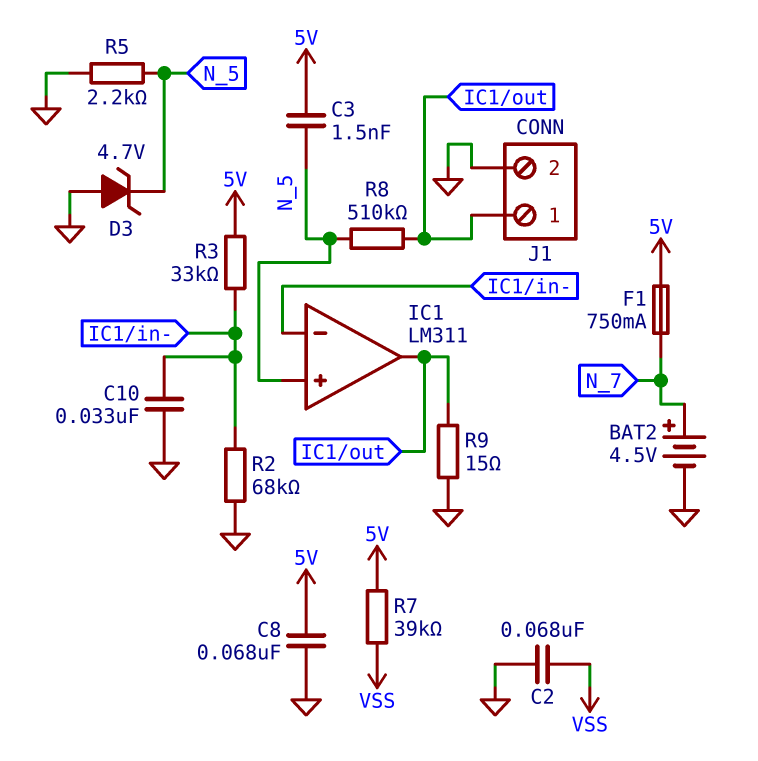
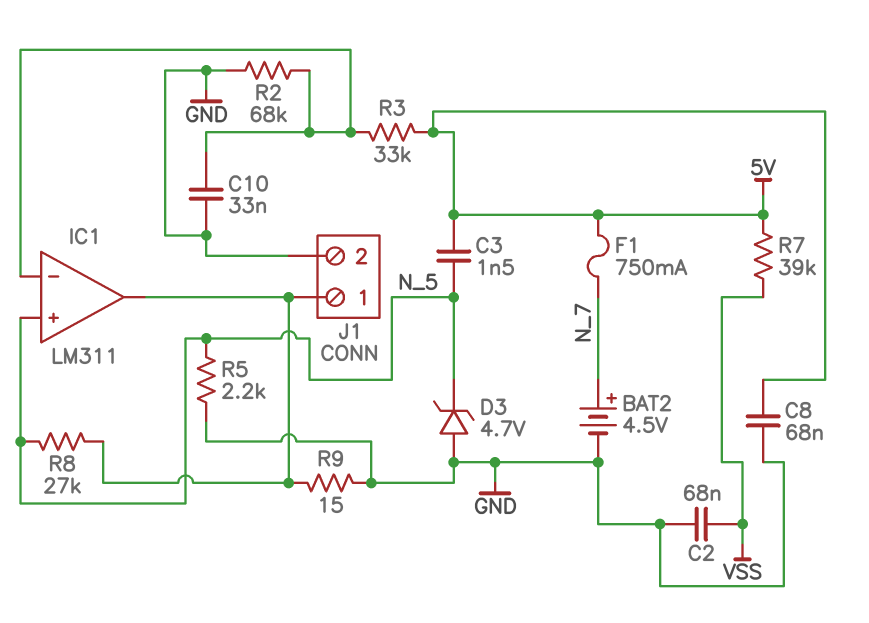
R8: 510k (IC1/out, N_5) -> 27k (IC1/out, N_5)

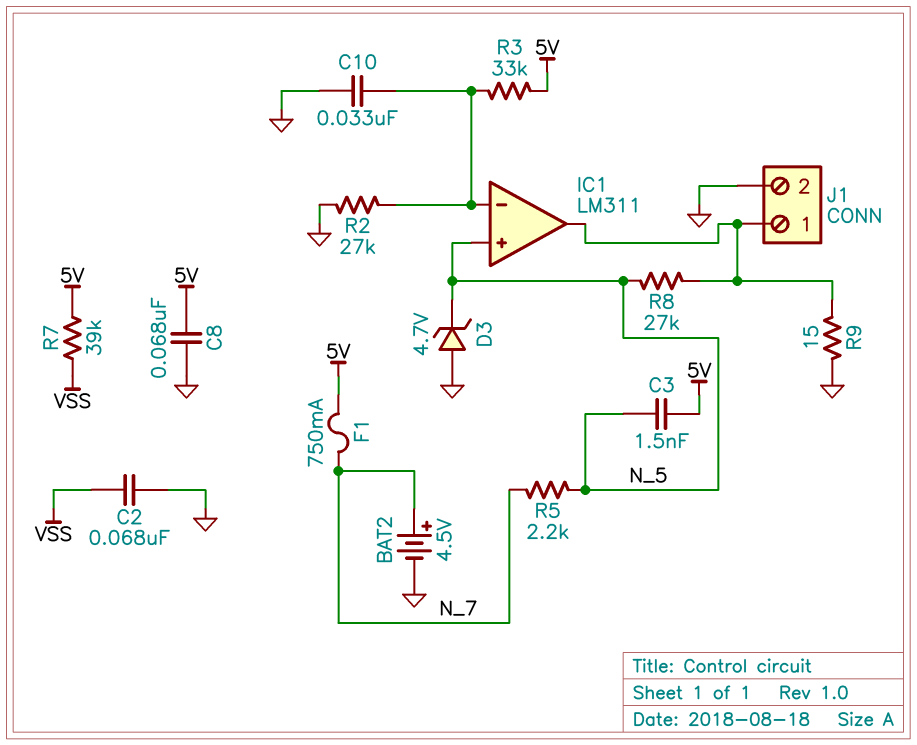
R2: 68k (GND, IC1/in-) -> 27k (GND, IC1/in-)
R5: 2.2k (GND, N_5) -> 2.2k (N_5, N_7)

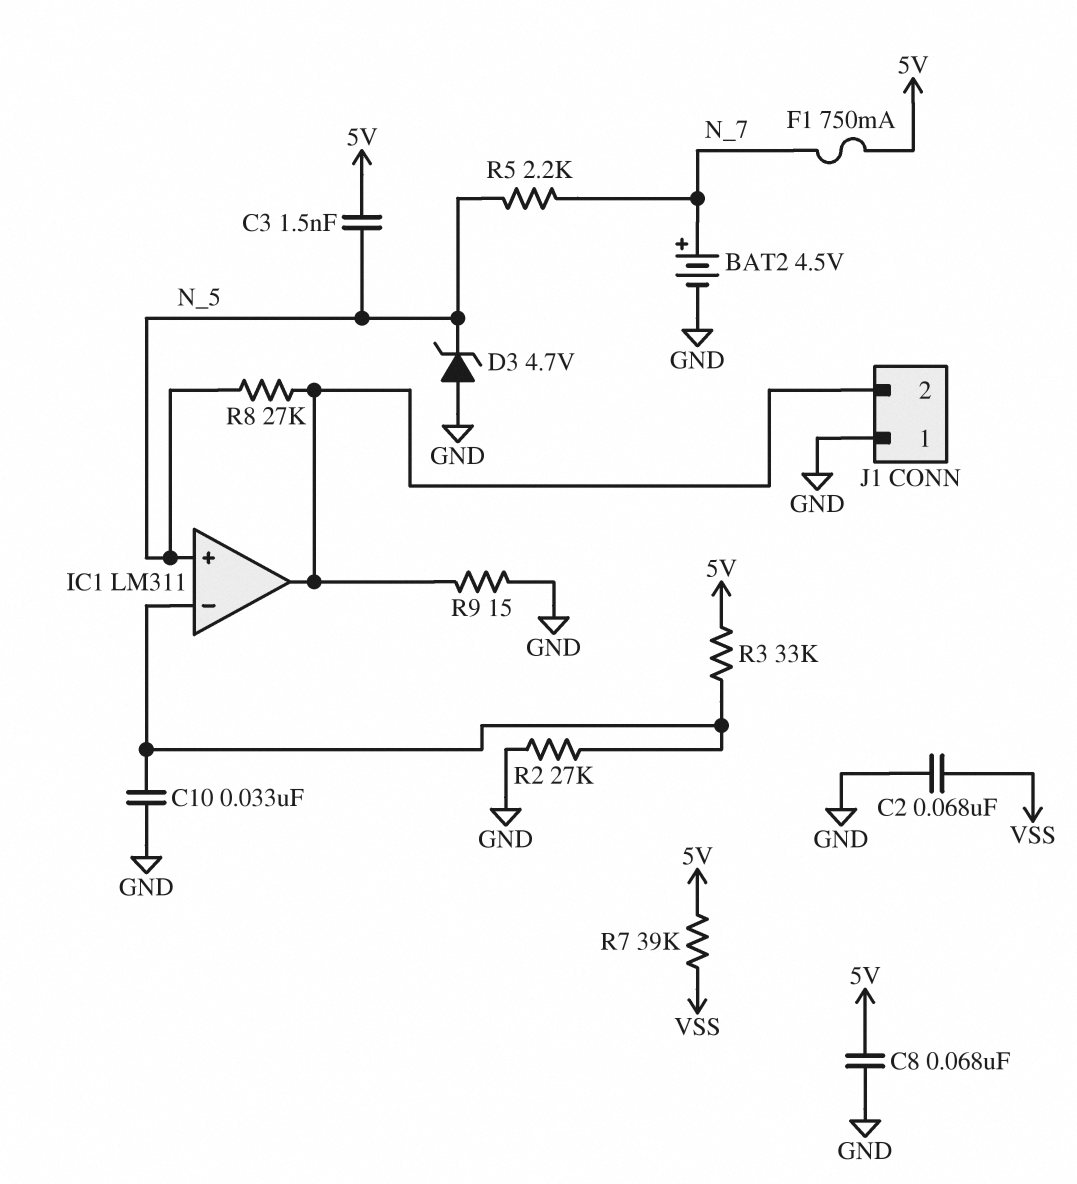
J1 pin 1: IC1/out -> GND
J1 pin 2: GND -> IC1/out

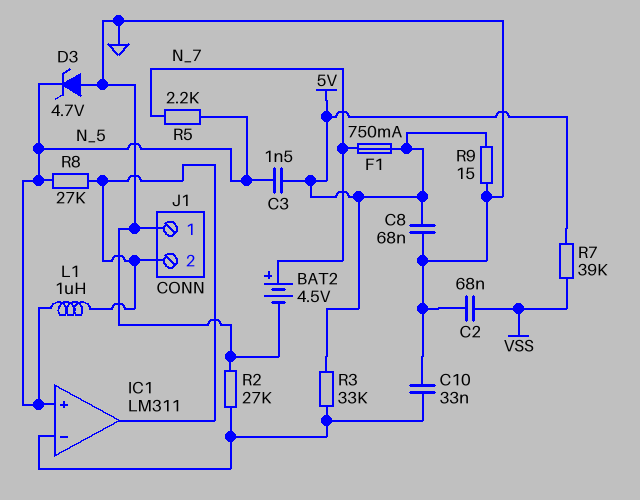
L1: none -> 1uH (IC1/out, N_5)
R9: 15 (GND, IC1/out) -> 15 (5V, GND)

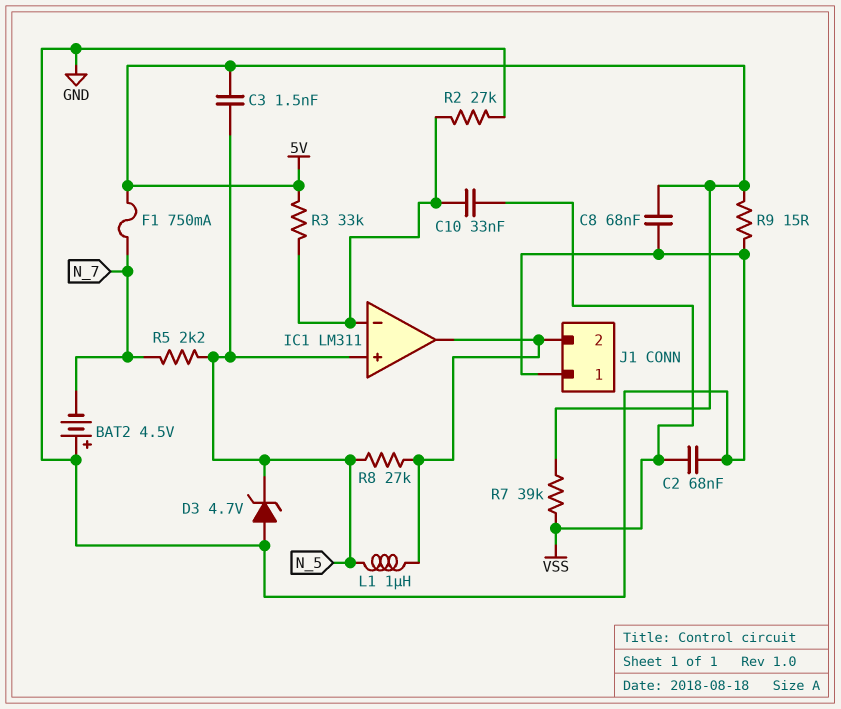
BAT2: 4.5V (plus N_7, minus GND) -> 4.5V (plus GND, minus N_7)
C10: 33nF (GND, IC1/in-) -> 33nF (IC1/in-, VSS)

